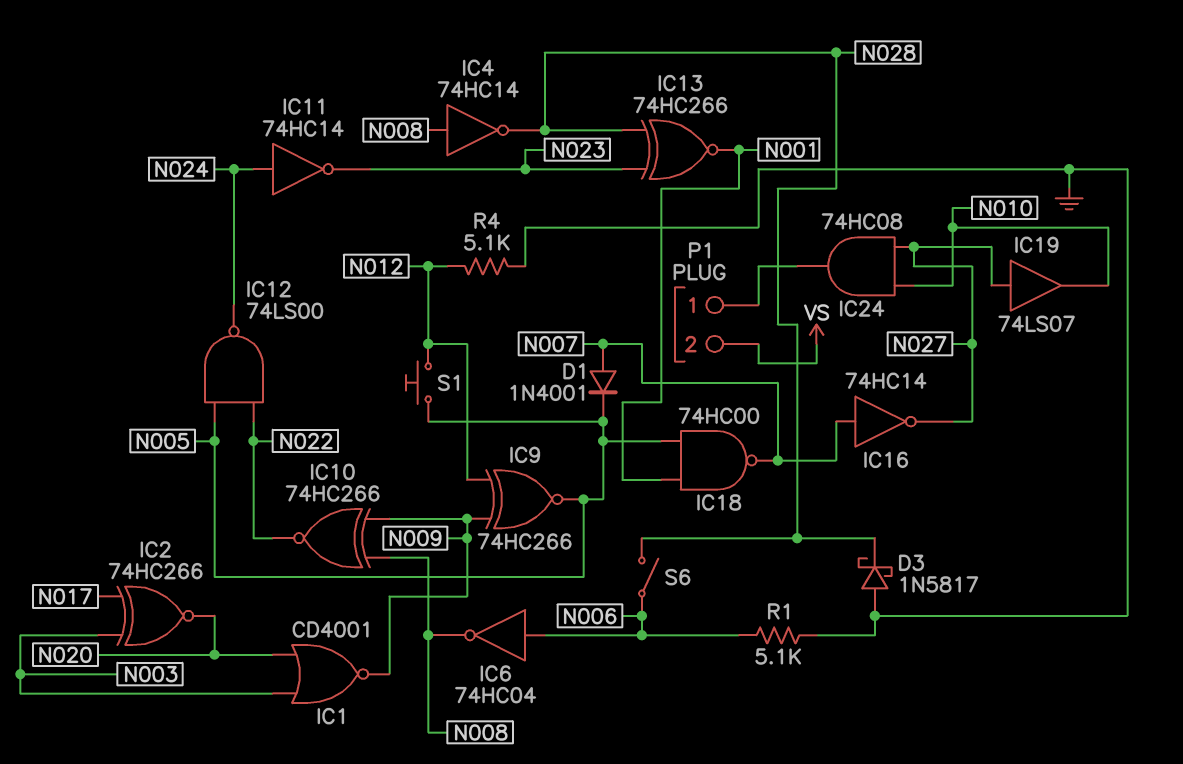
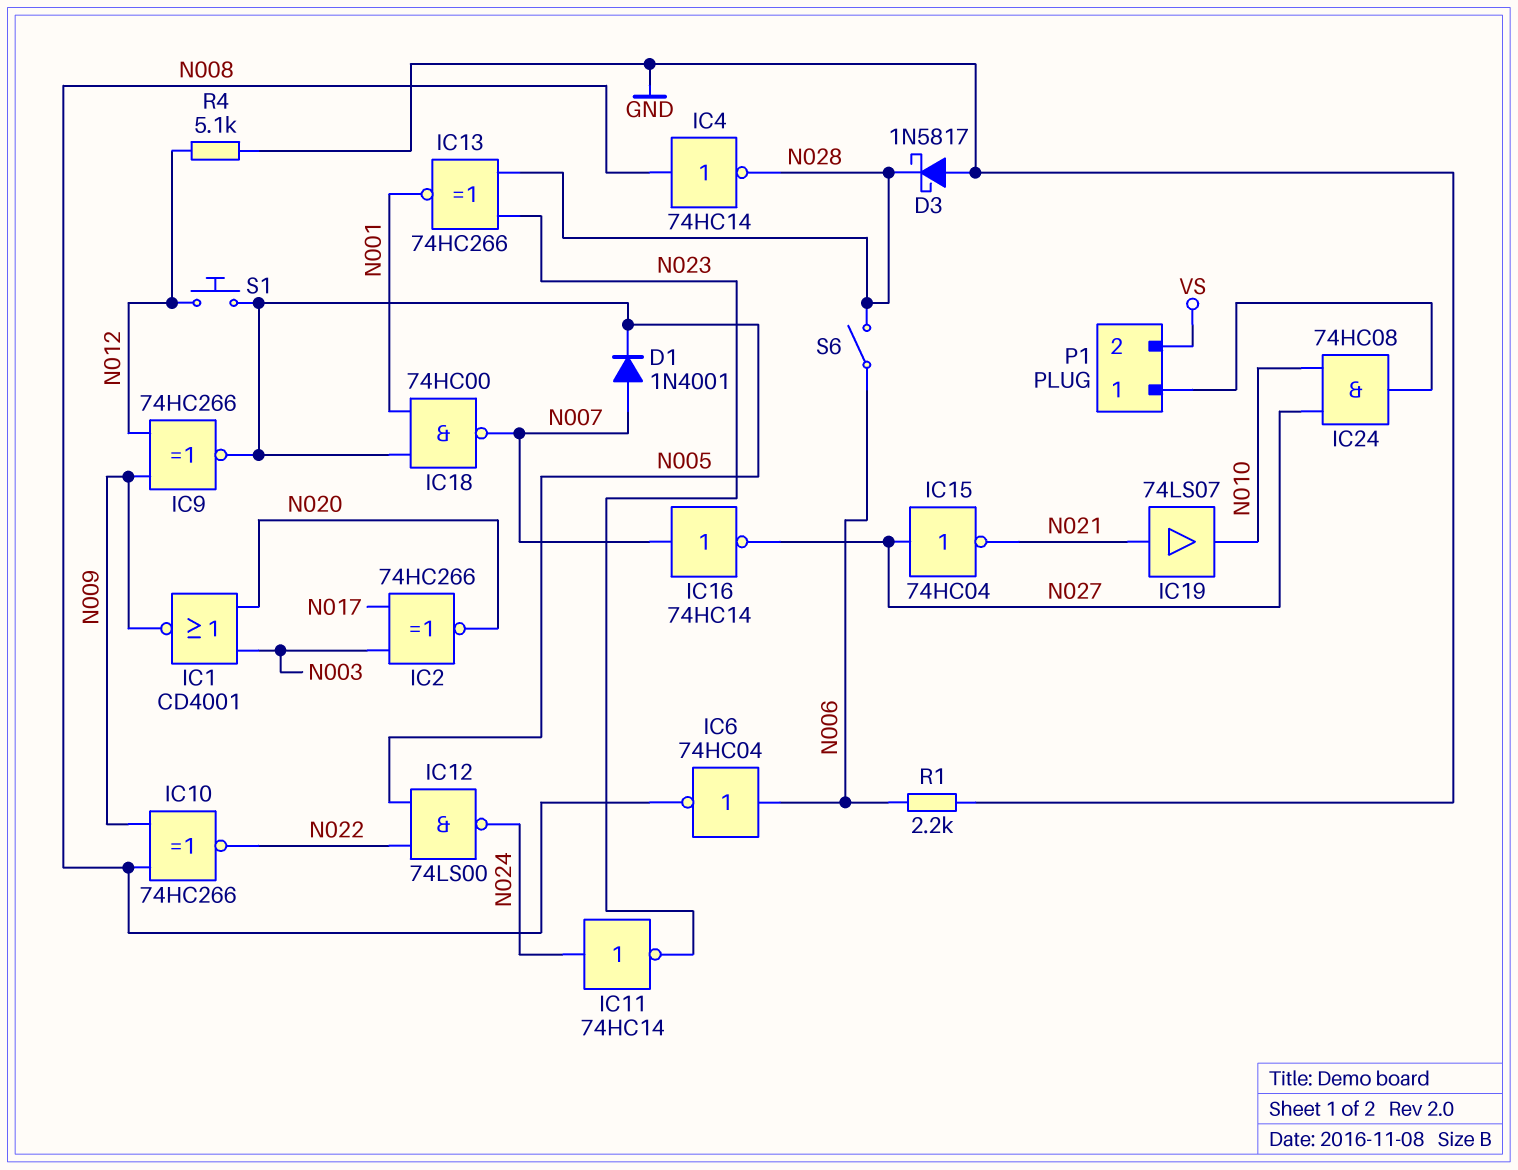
IC15: none -> NOT 74HC04 (in N027, out N021)
IC19: buffer 74LS07 (in N027, out N010) -> buffer 74LS07 (in N021, out N010)
R1: 5.1k (GND, N006) -> 2.2k (GND, N006)

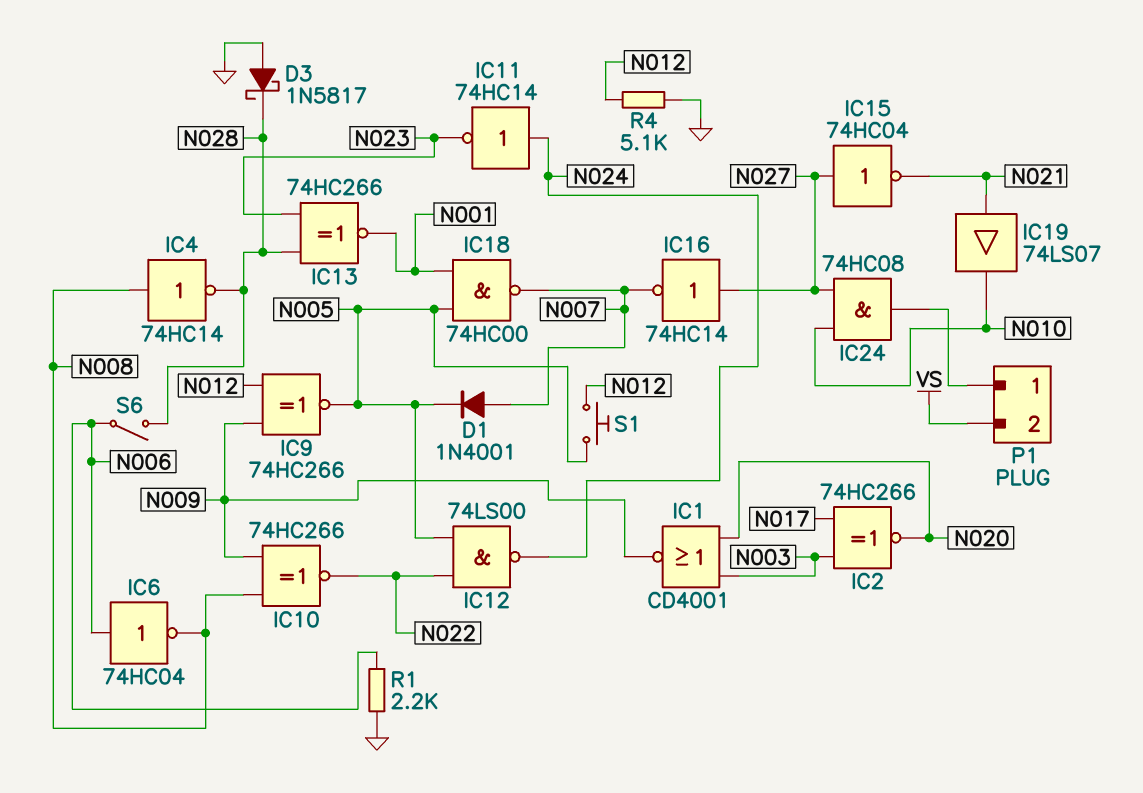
IC16: NOT 74HC14 (in N007, out N027) -> NOT 74HC14 (in N027, out N007)

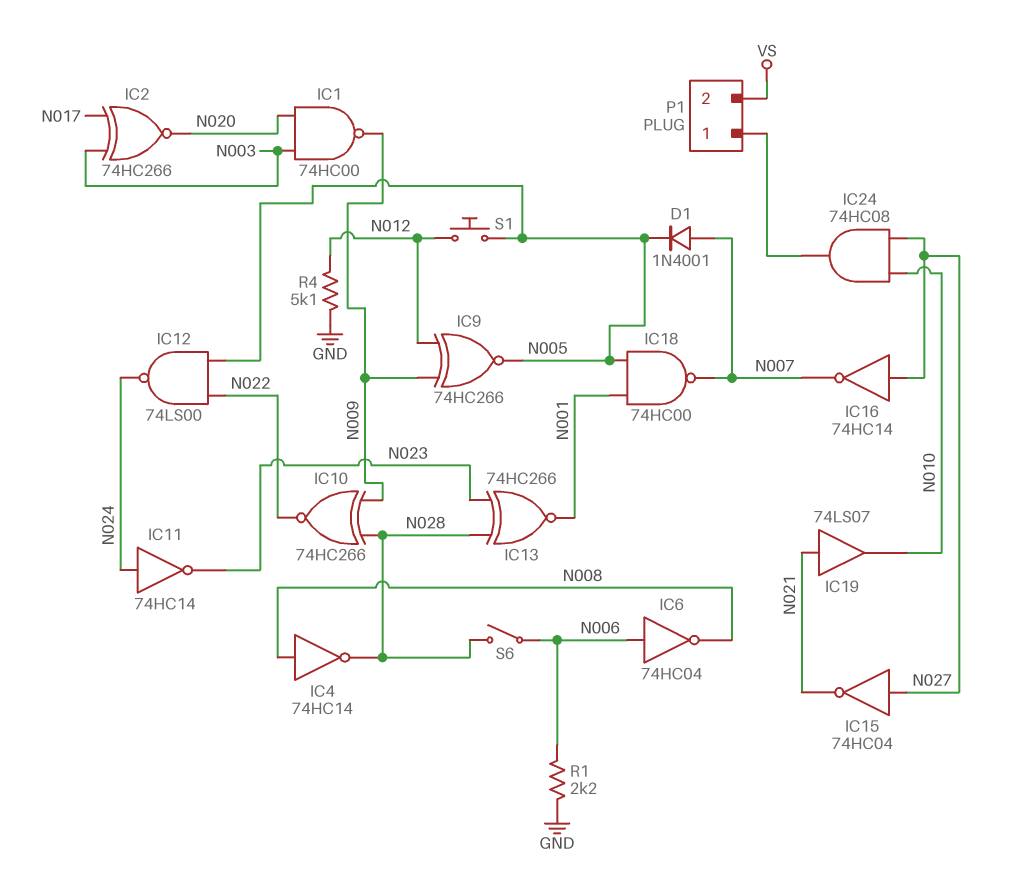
D3: schottky 1N5817 (A GND, K N028) -> none
IC1: NOR CD4001 (in N003, in N020, out N009) -> NAND 74HC00 (in N003, in N020, out N009)
IC10: XNOR 74HC266 (in N008, in N009, out N022) -> XNOR 74HC266 (in N009, in N028, out N022)

